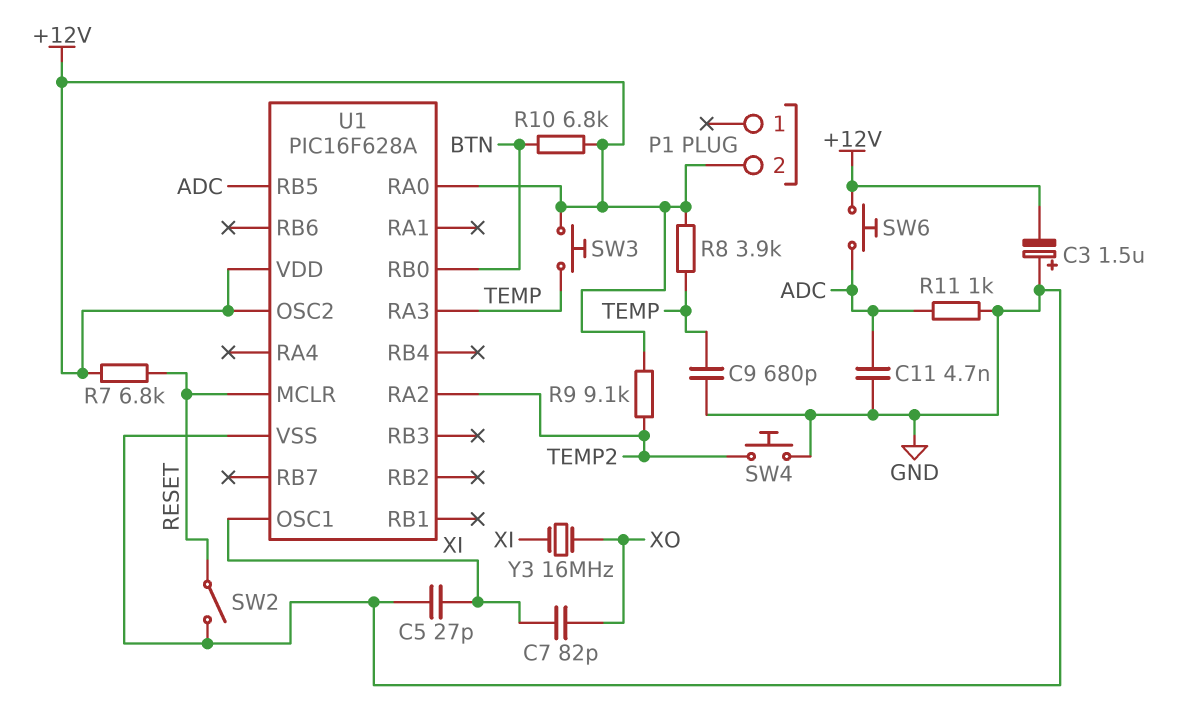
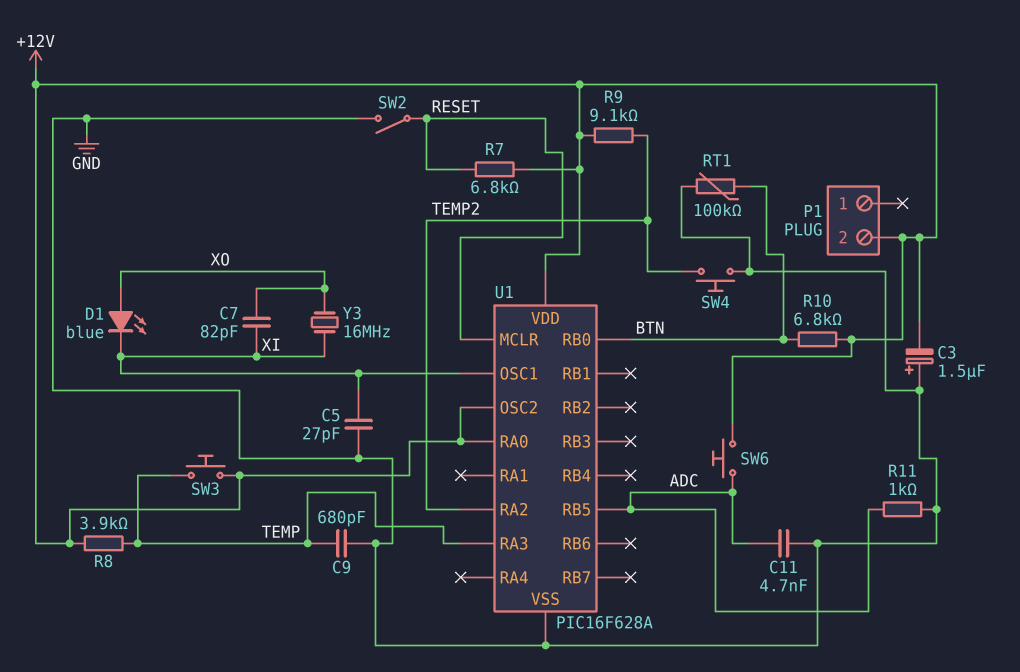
D1: none -> LED blue (A XO, K XI)
RT1: none -> 100k (BTN, GND)

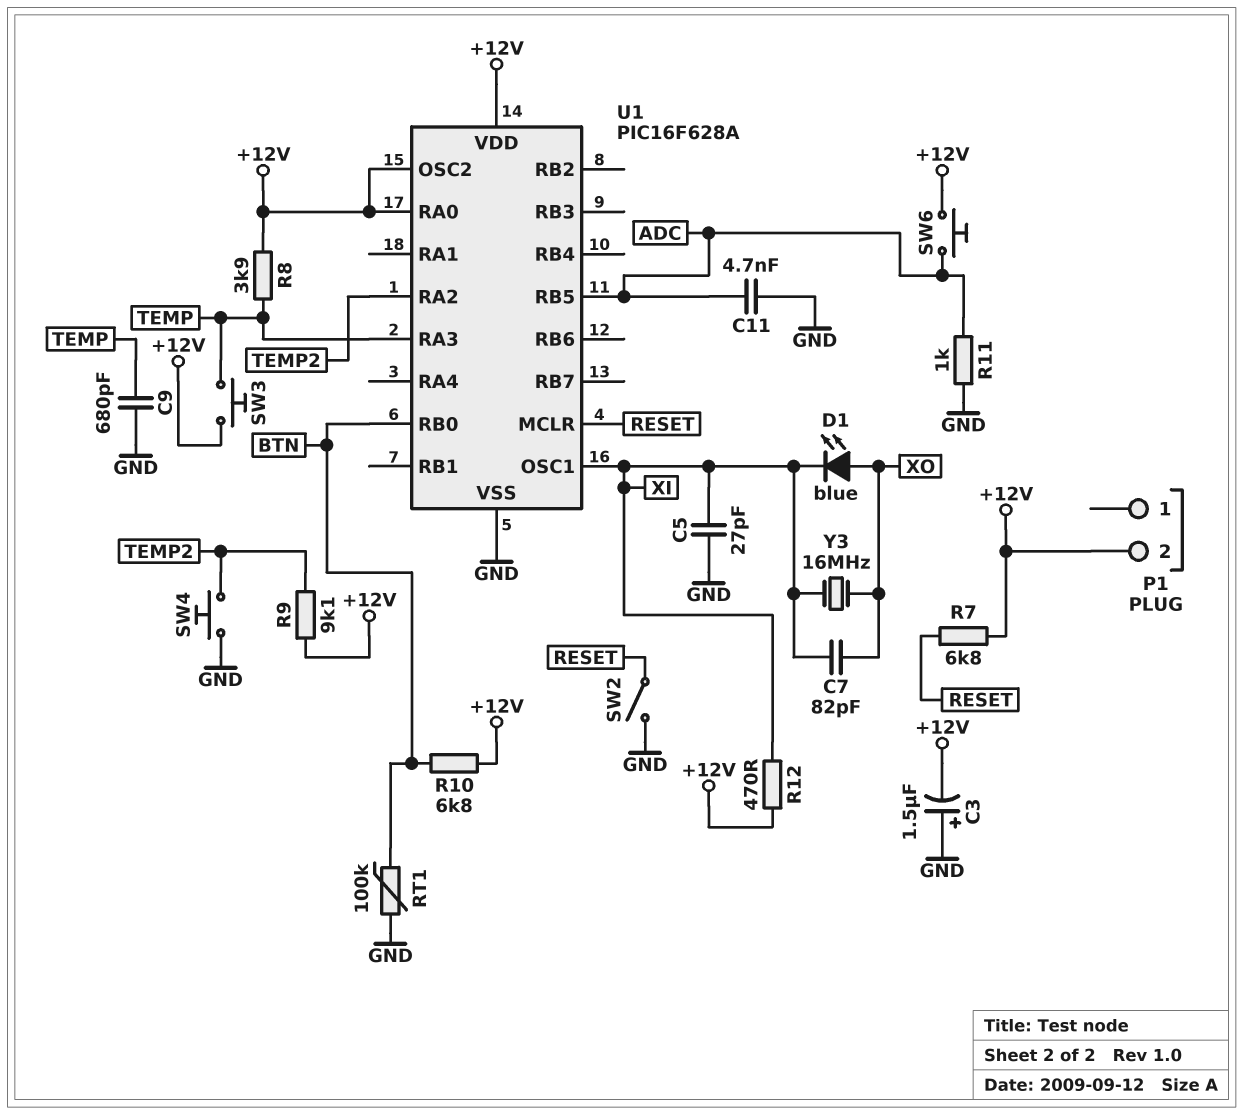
R12: none -> 470 (+12V, XI)

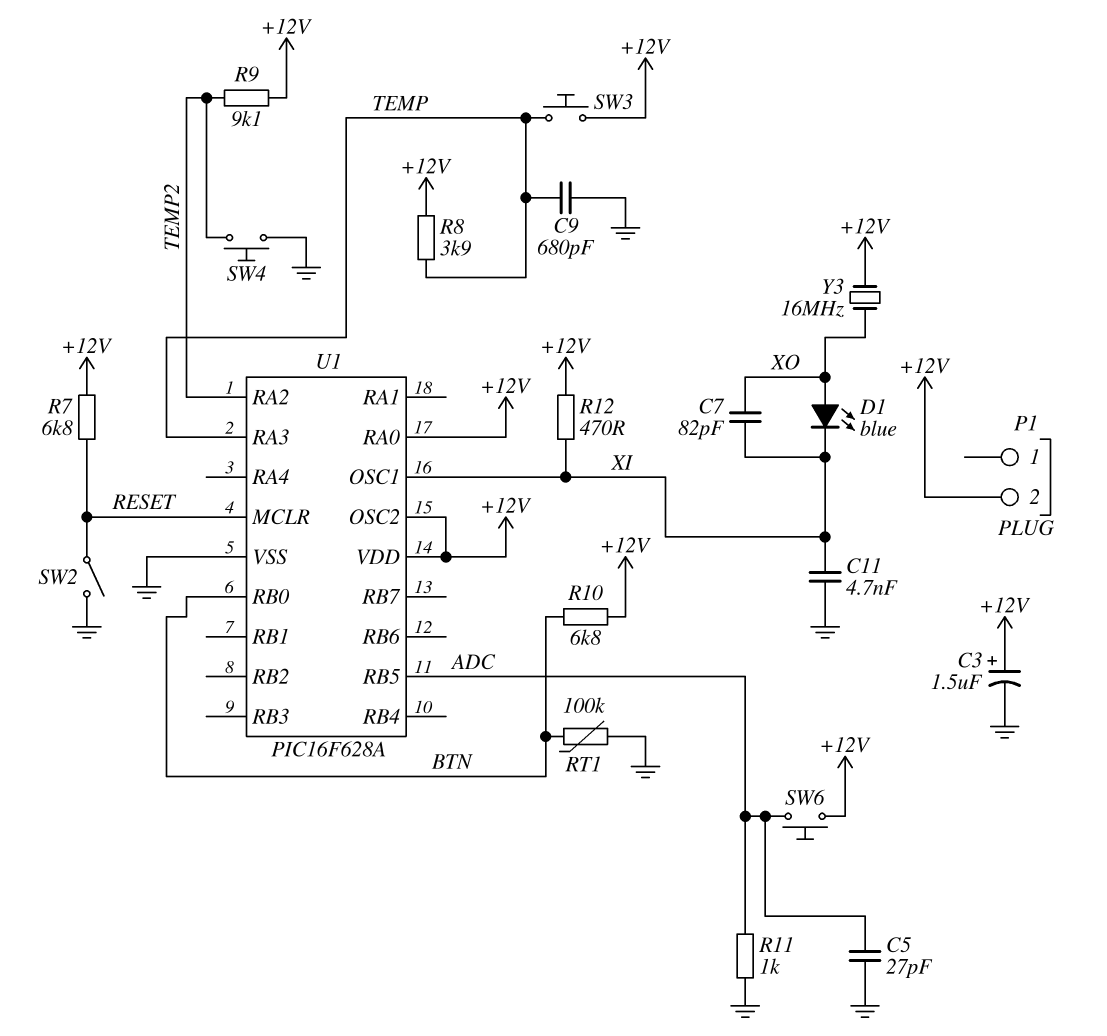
C3: 1.5uF (plus GND, minus +12V) -> 1.5uF (plus +12V, minus GND)
C5: 27pF (GND, XI) -> 27pF (ADC, GND)
C11: 4.7nF (ADC, GND) -> 4.7nF (GND, XI)
Y3: 16MHz (XI, XO) -> 16MHz (+12V, XO)

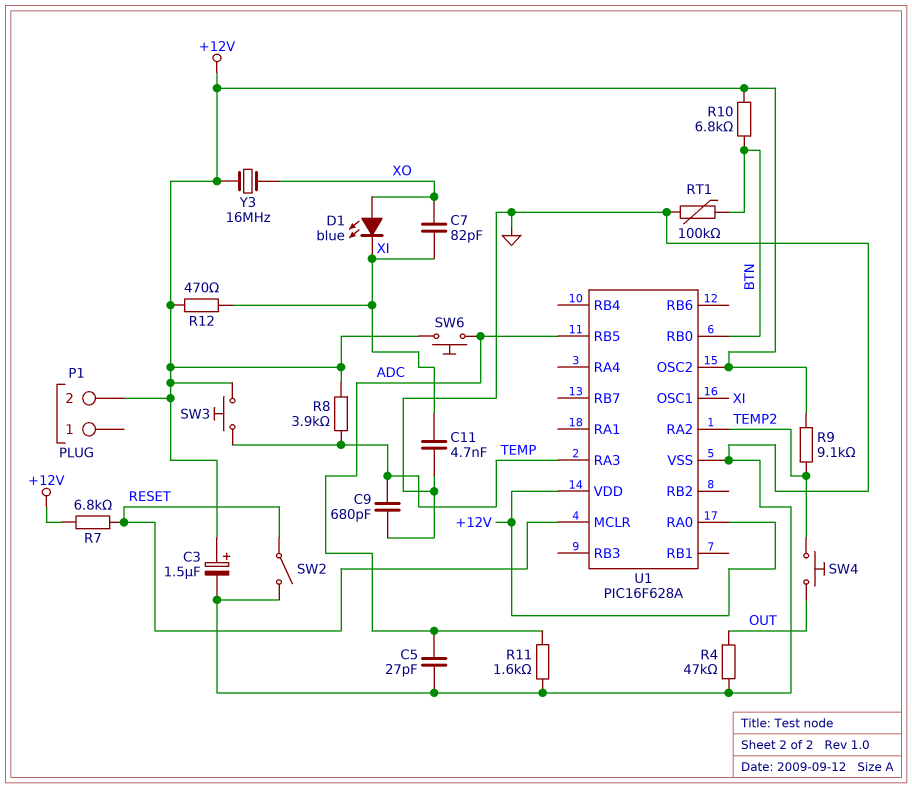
R4: none -> 47k (GND, OUT)
R11: 1k (ADC, GND) -> 1.6k (ADC, GND)
SW4: button (GND, TEMP2) -> button (OUT, TEMP2)

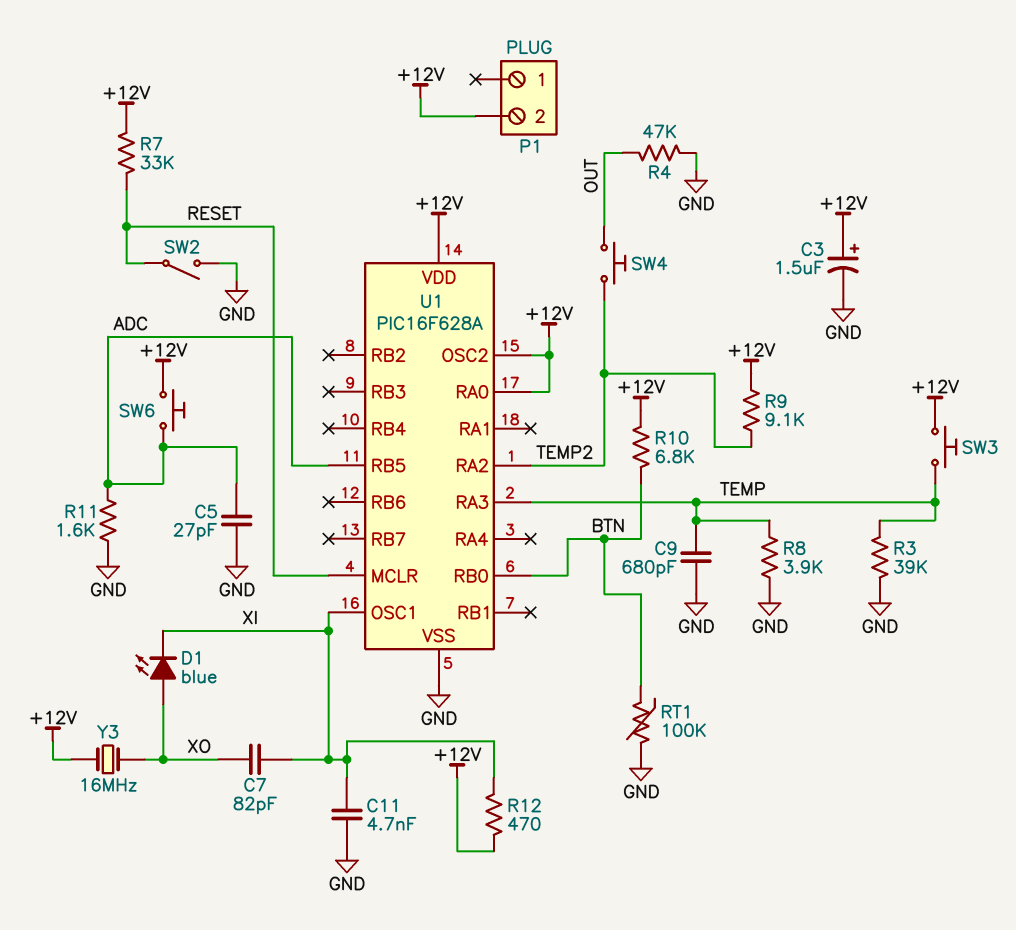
R3: none -> 39k (GND, TEMP)
R7: 6.8k (+12V, RESET) -> 33k (+12V, RESET)
R8: 3.9k (+12V, TEMP) -> 3.9k (GND, TEMP)

